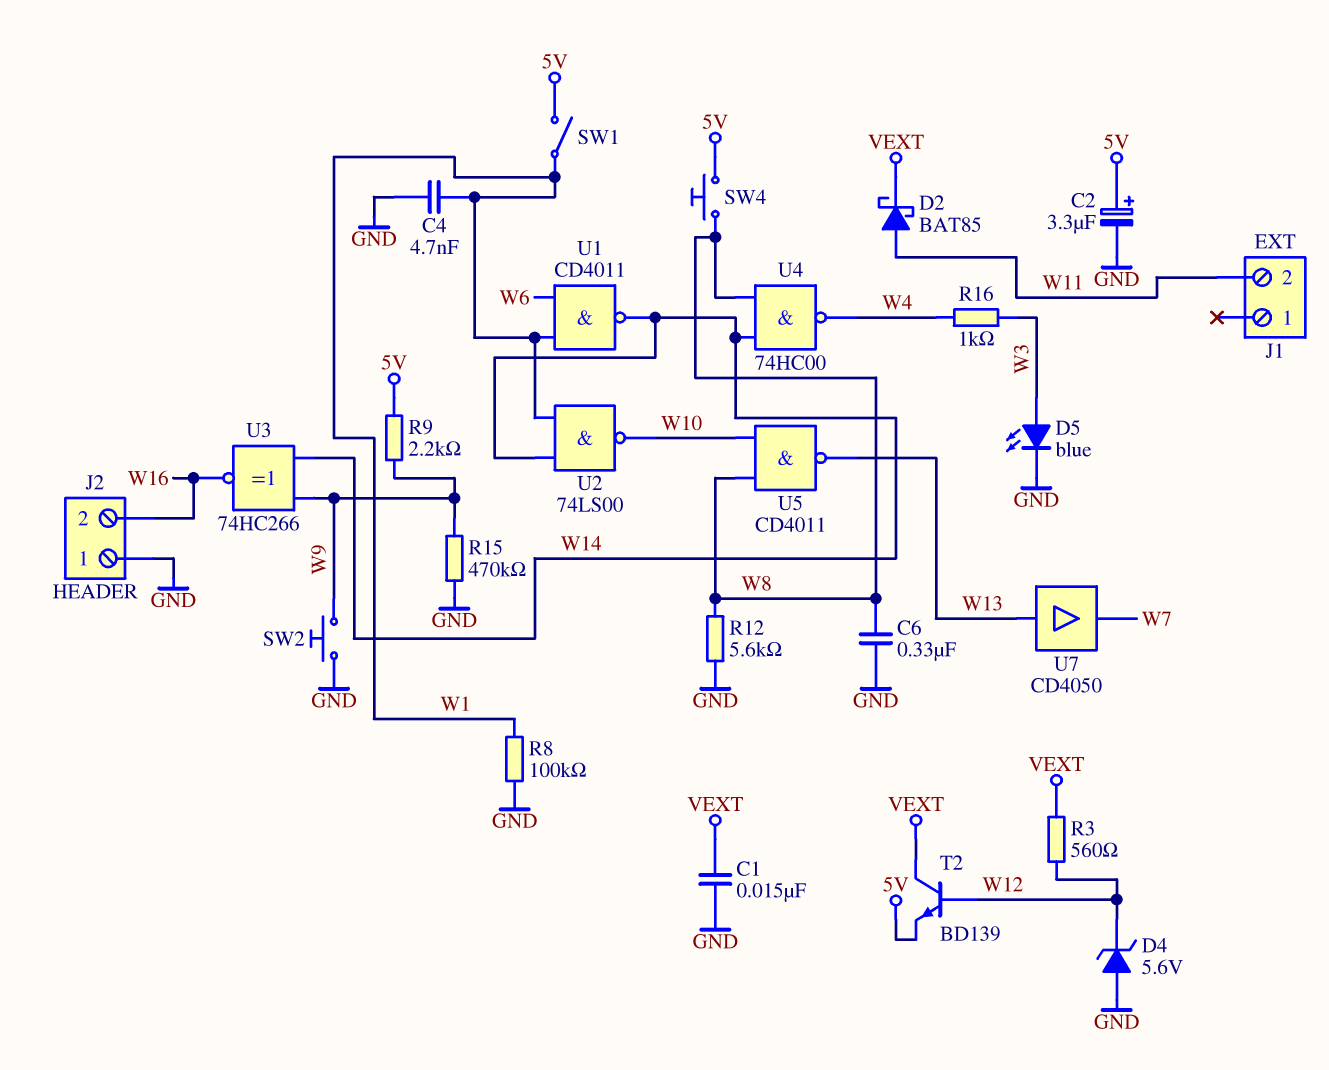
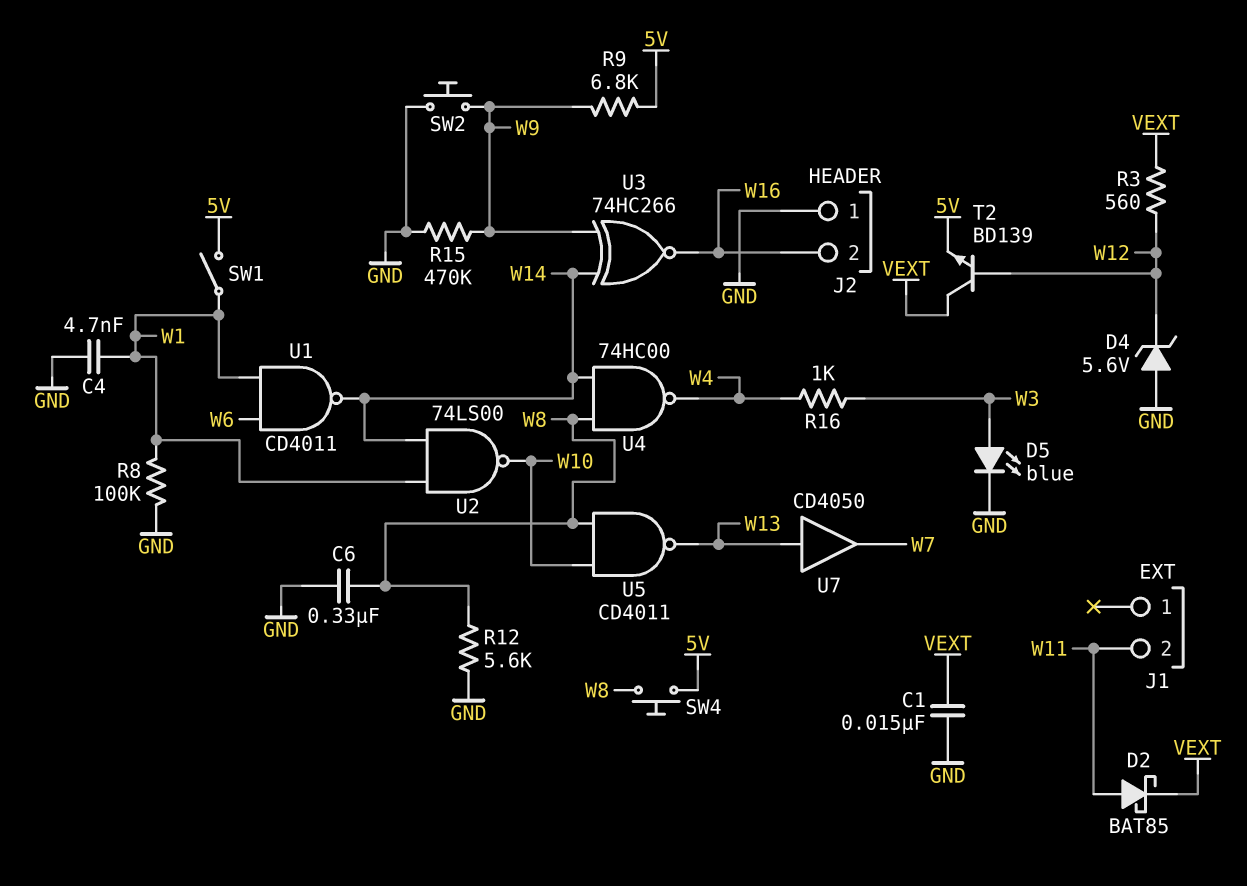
C2: 3.3uF (plus 5V, minus GND) -> none
R9: 2.2k (5V, W9) -> 6.8k (5V, W9)

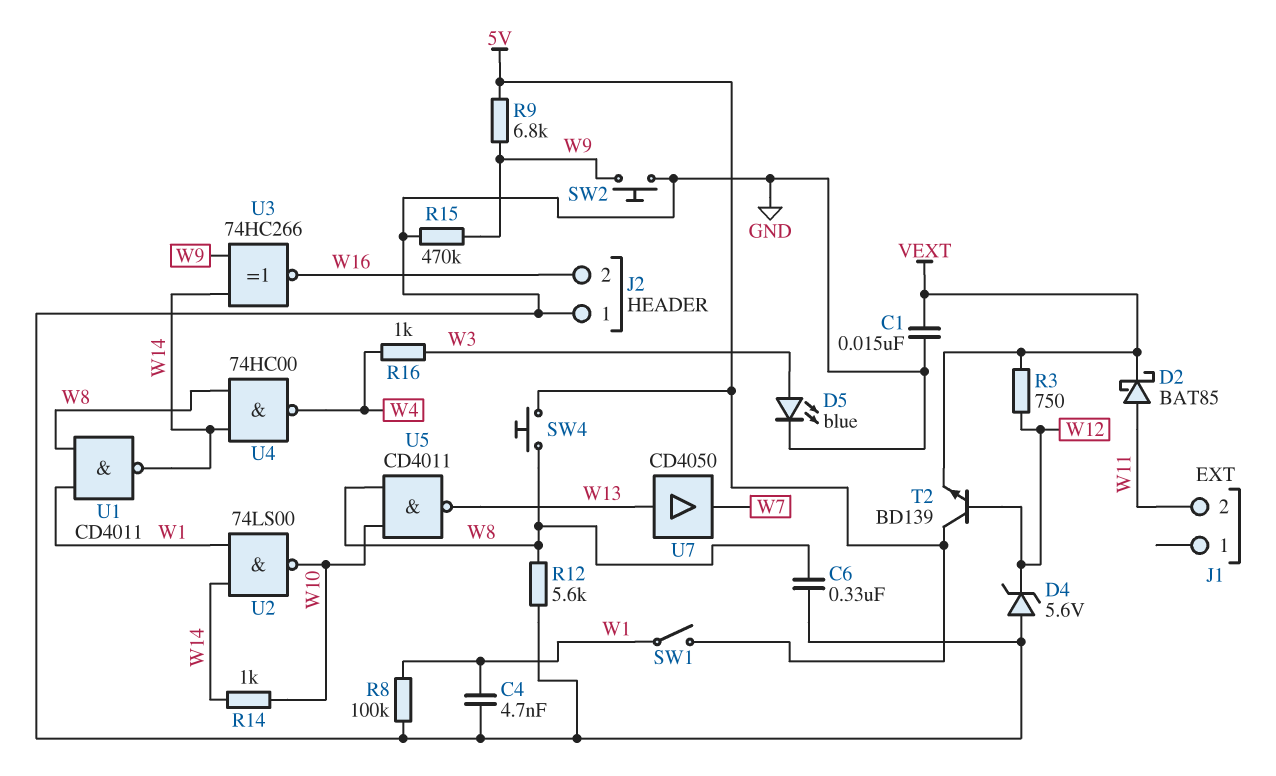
R3: 560 (VEXT, W12) -> 750 (VEXT, W12)
R14: none -> 1k (W10, W14)
T2: NPN BD139 (B W12, C VEXT, E 5V) -> NPN BD139 (B W12, C 5V, E VEXT)
U1: NAND CD4011 (in W1, in W6, out W14) -> NAND CD4011 (in W1, in W8, out W14)

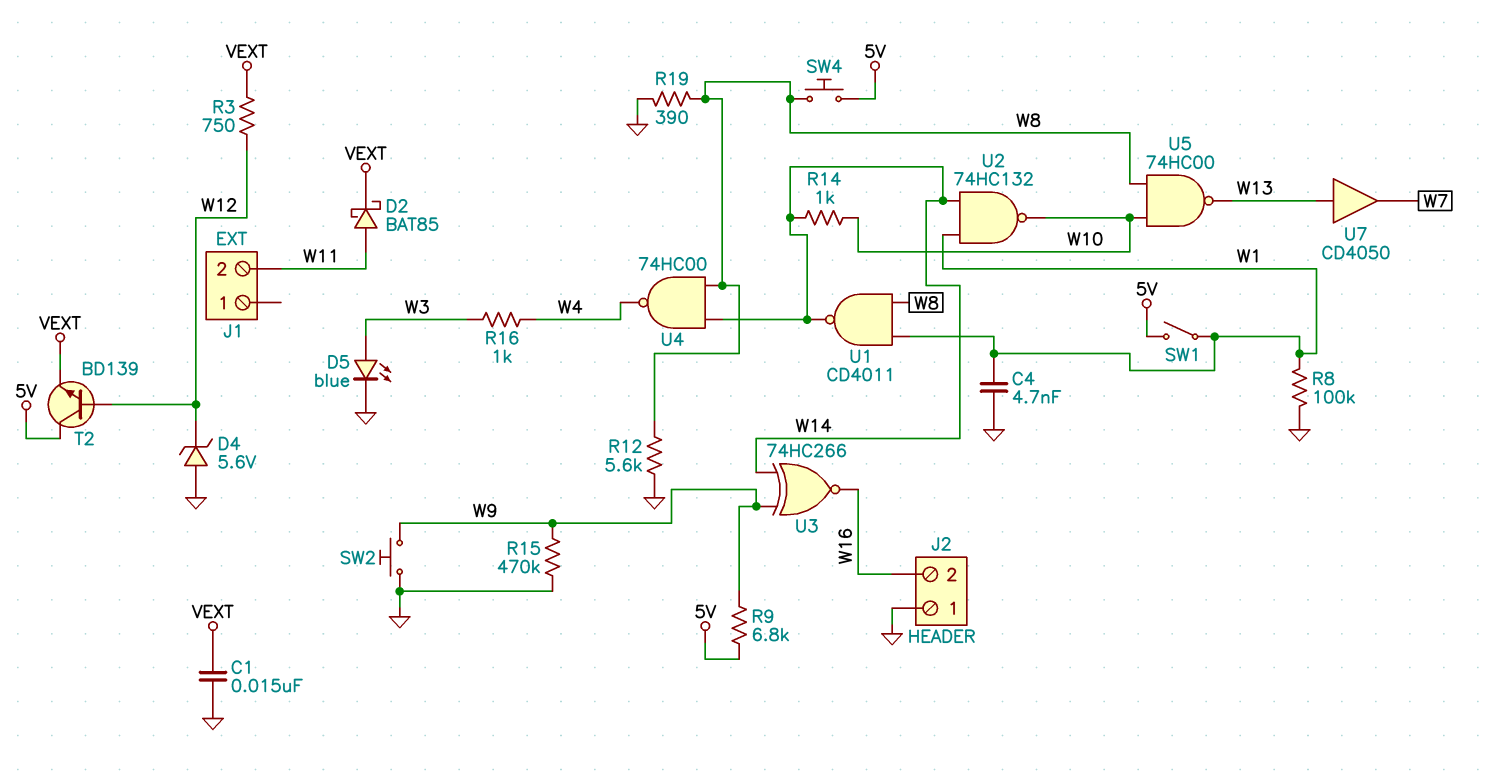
C6: 330nF (GND, W8) -> none
R19: none -> 390 (GND, W8)
U2: NAND 74LS00 (in W1, in W14, out W10) -> NAND 74HC132 (in W1, in W14, out W10)
U5: NAND CD4011 (in W8, in W10, out W13) -> NAND 74HC00 (in W8, in W10, out W13)

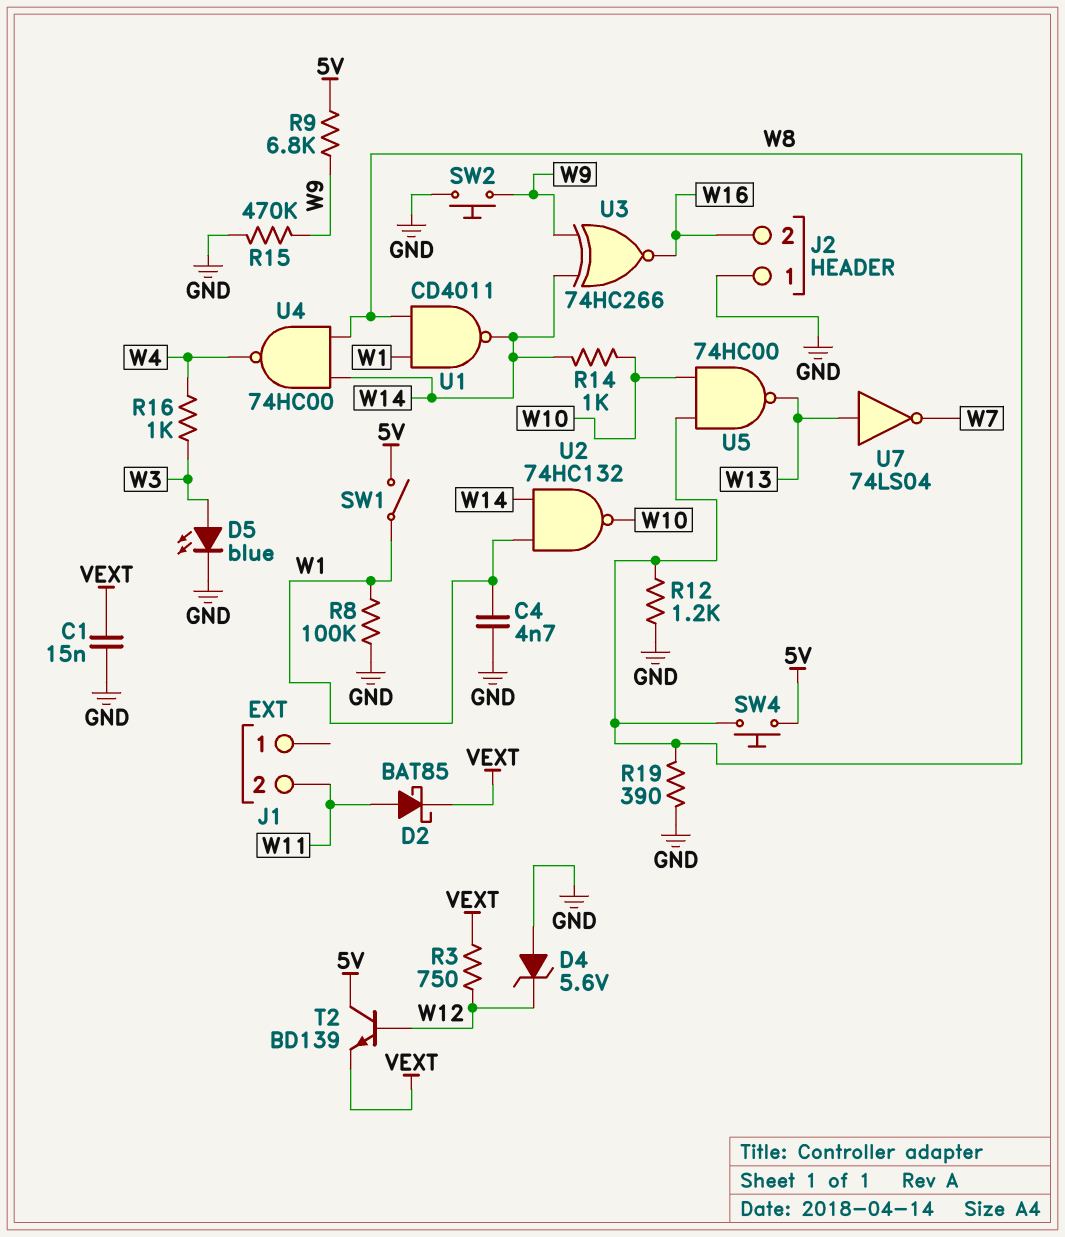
R12: 5.6k (GND, W8) -> 1.2k (GND, W8)
U7: buffer CD4050 (in W13, out W7) -> NOT 74LS04 (in W13, out W7)

